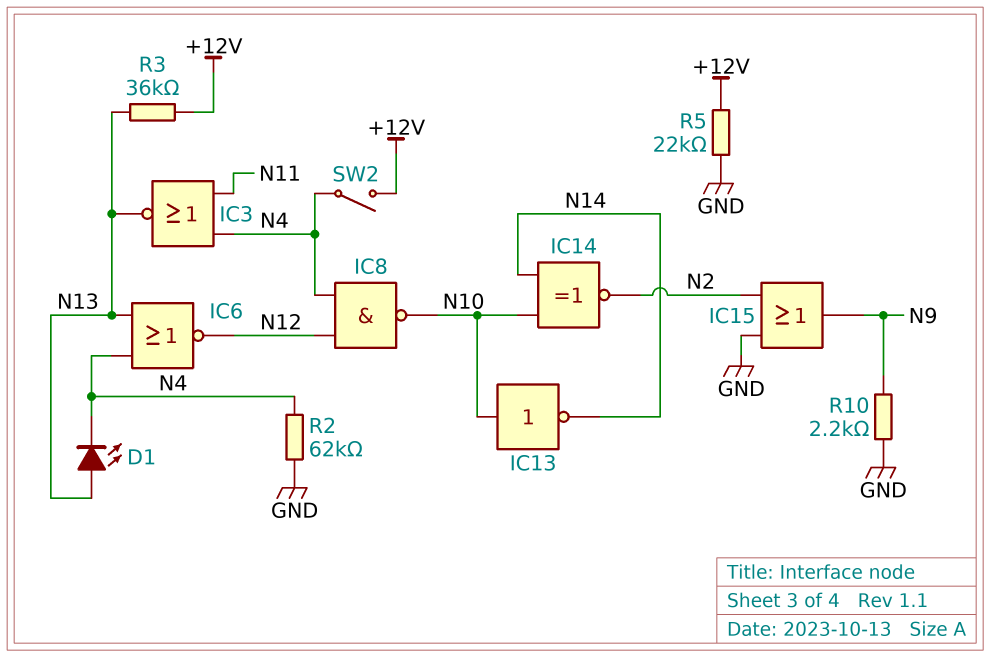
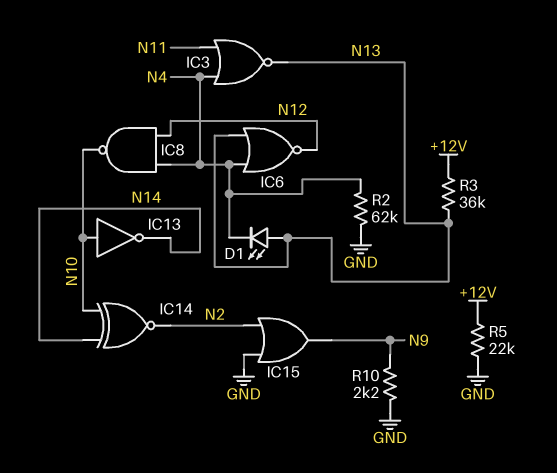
SW2: switch (+12V, N4) -> none

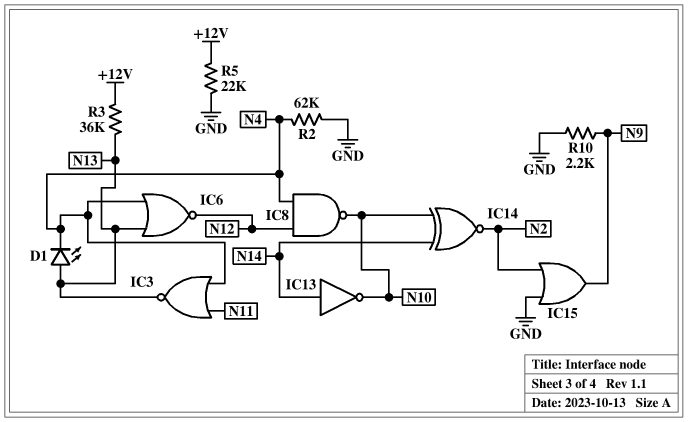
IC13: NOT (in N10, out N14) -> NOT (in N14, out N10)

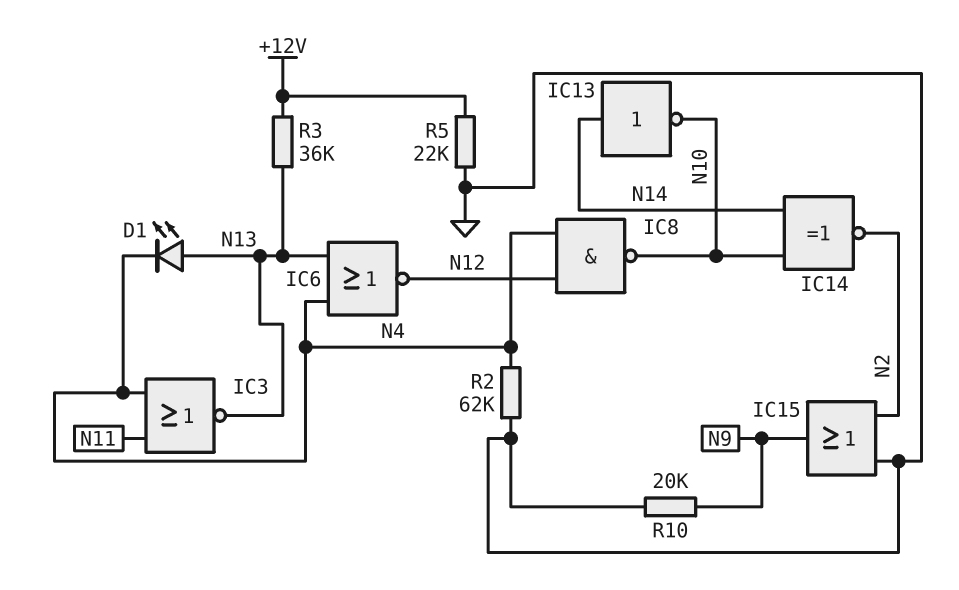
R10: 2.2k (GND, N9) -> 20k (GND, N9)

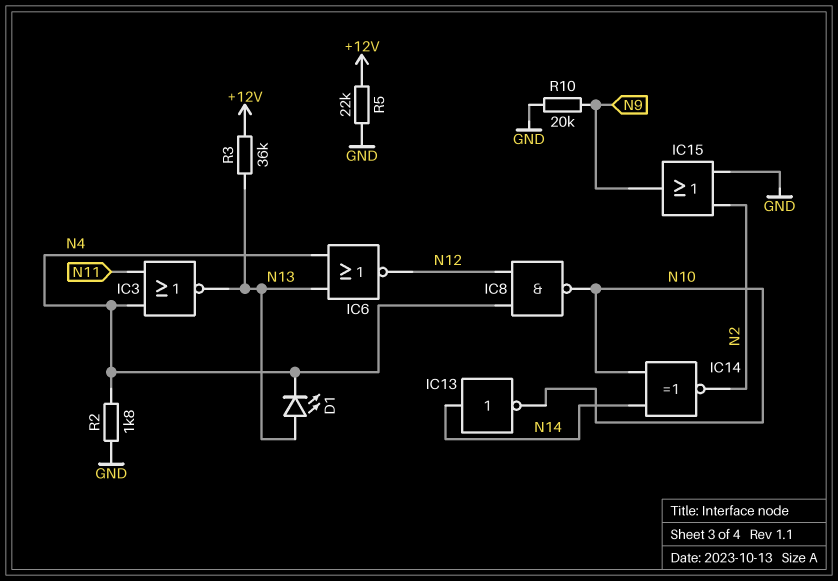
R2: 62k (GND, N4) -> 1.8k (GND, N4)

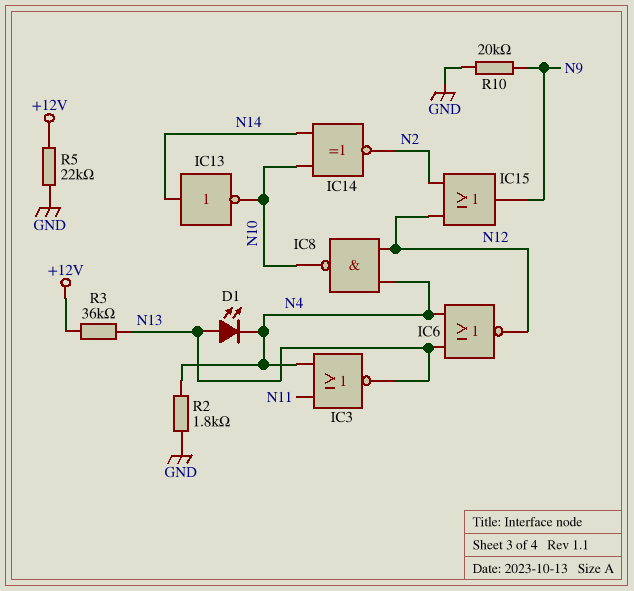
IC15: OR (in GND, in N2, out N9) -> OR (in N2, in N12, out N9)

